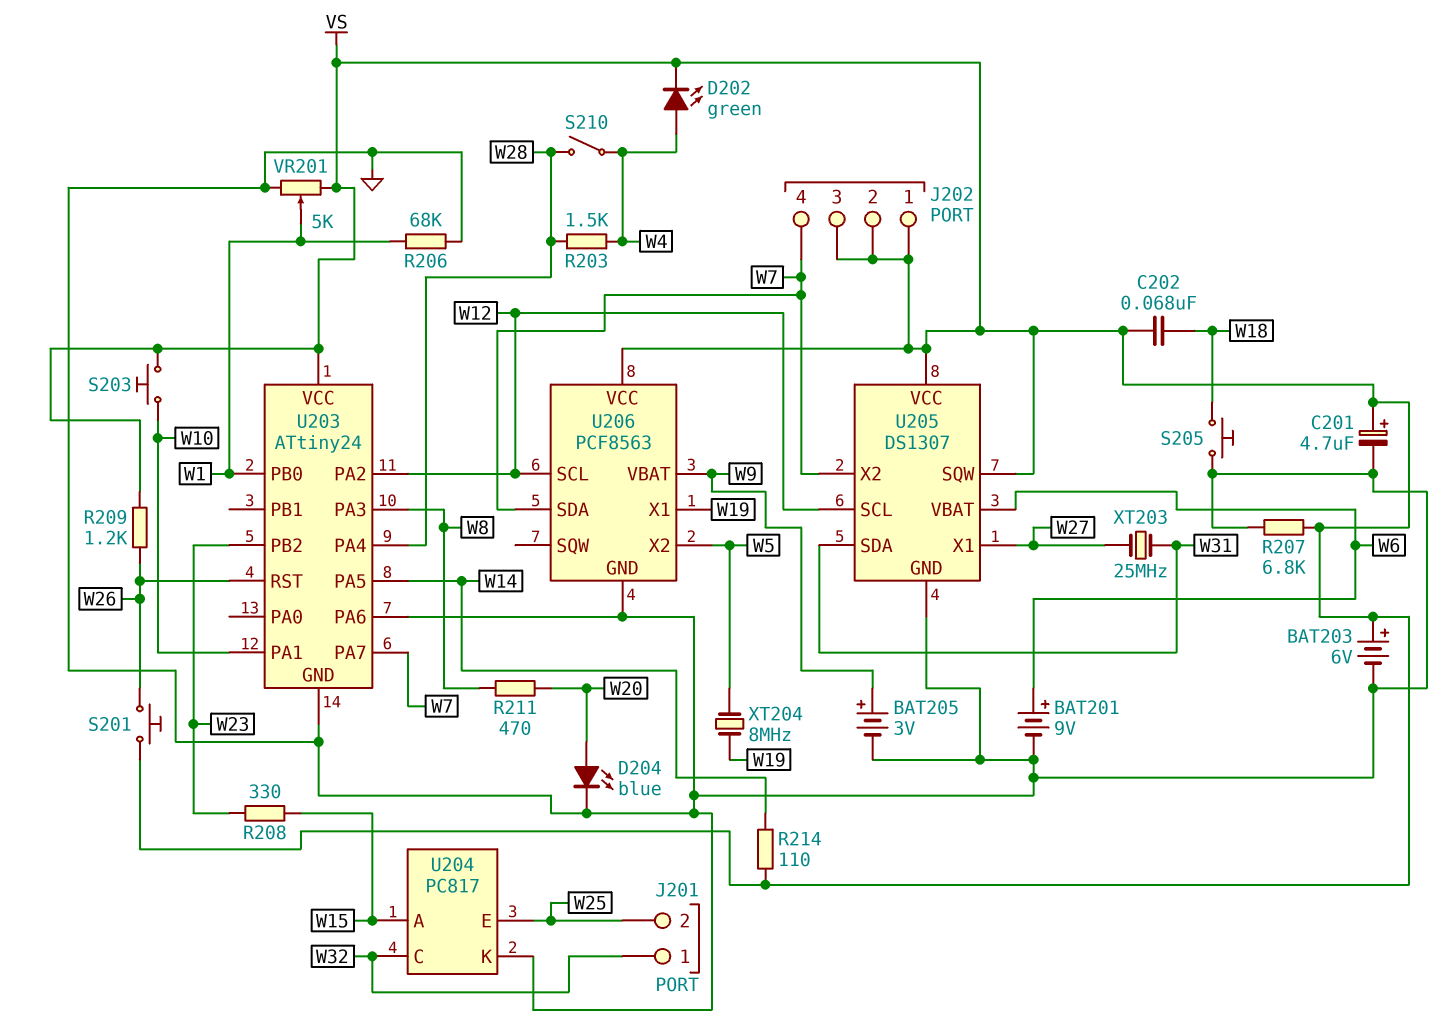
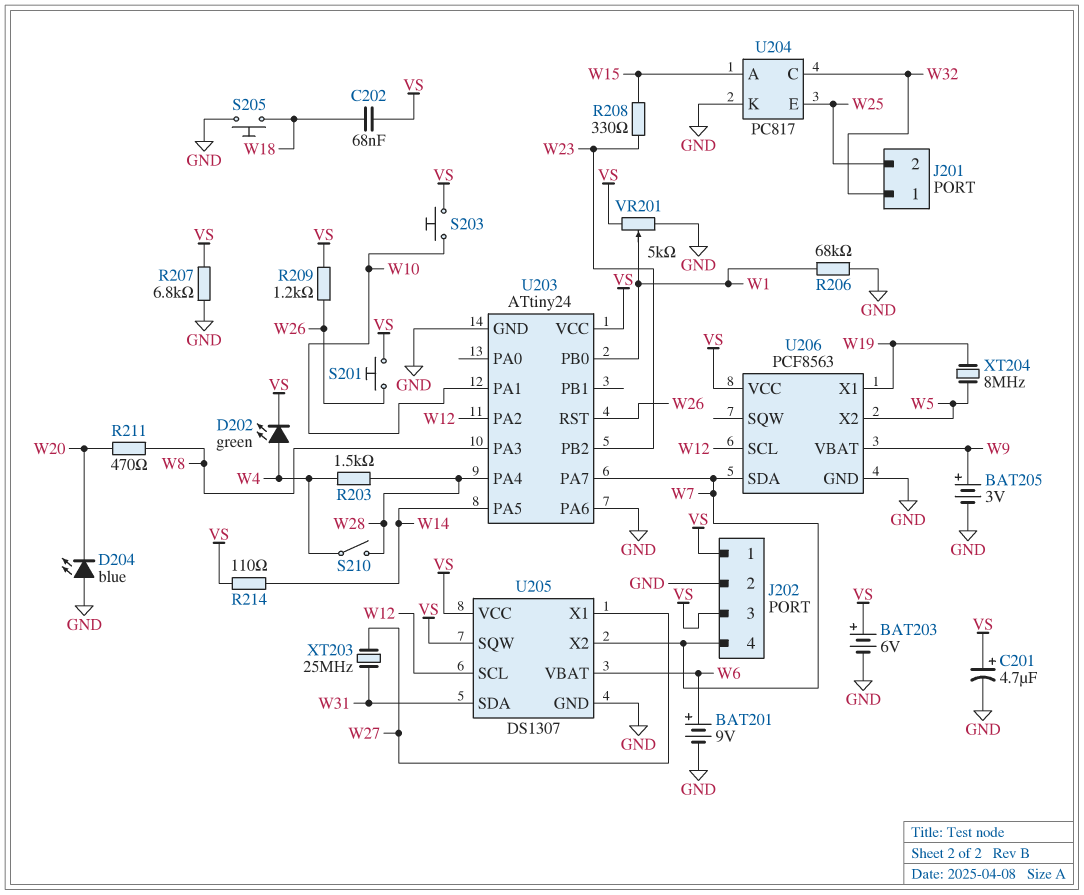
D204: LED blue (A W20, K GND) -> LED blue (A GND, K W20)
J202 pin 2: VS -> GND

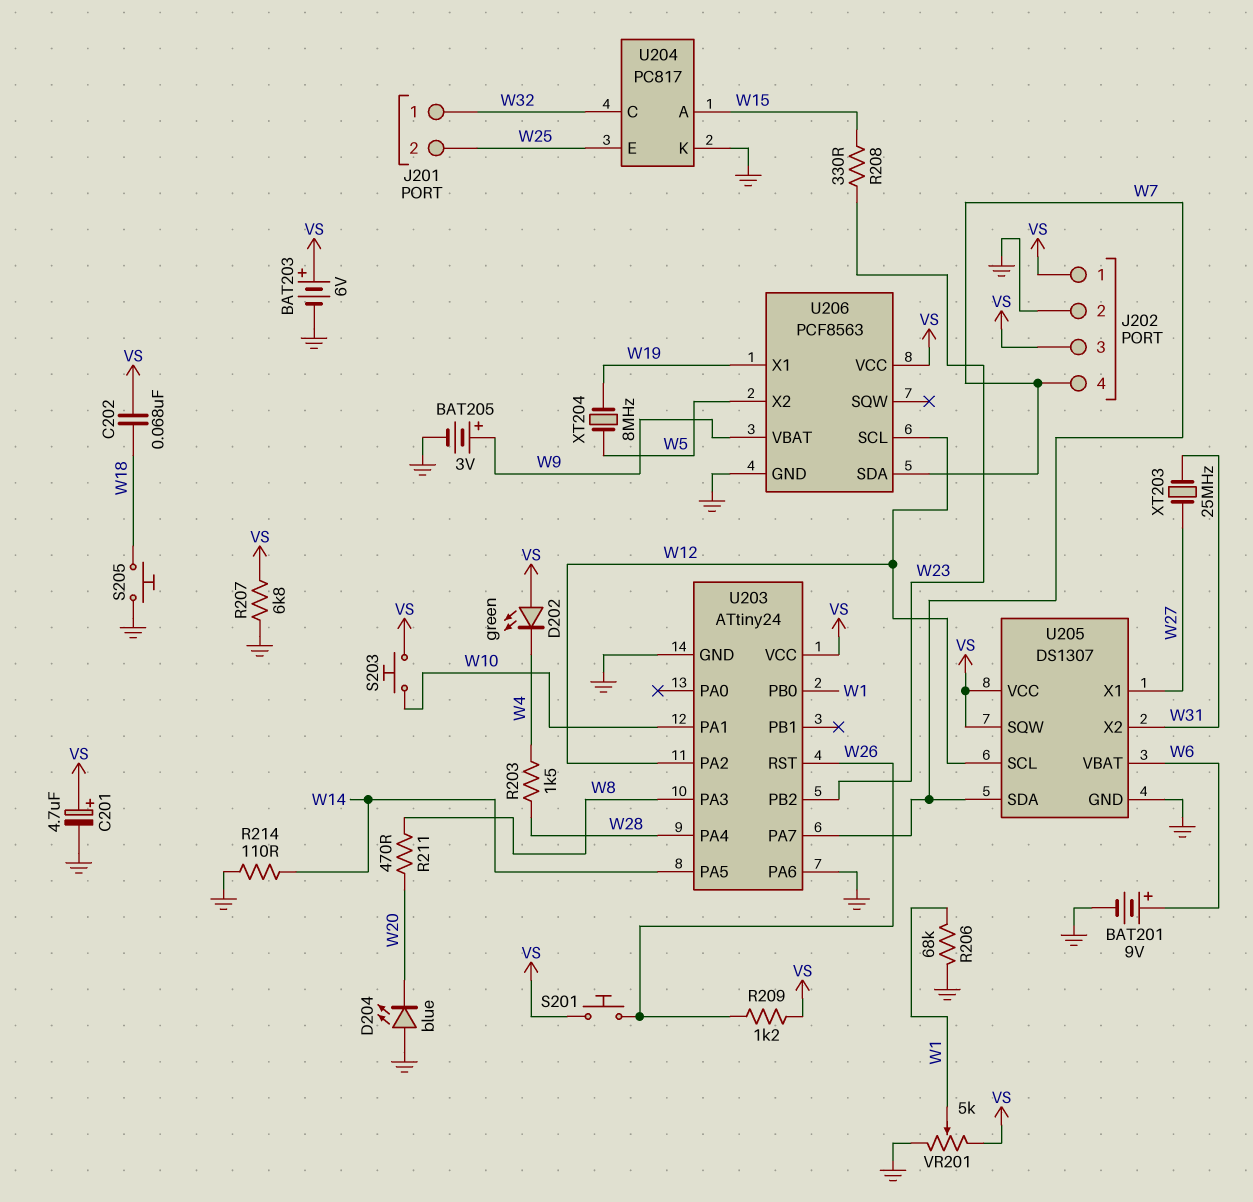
D202: LED green (A W4, K VS) -> LED green (A VS, K W4)
R214: 110 (VS, W14) -> 110 (GND, W14)
S210: switch (W4, W28) -> none
U205 pin SDA: W31 -> W7
U205 pin X2: W7 -> W31

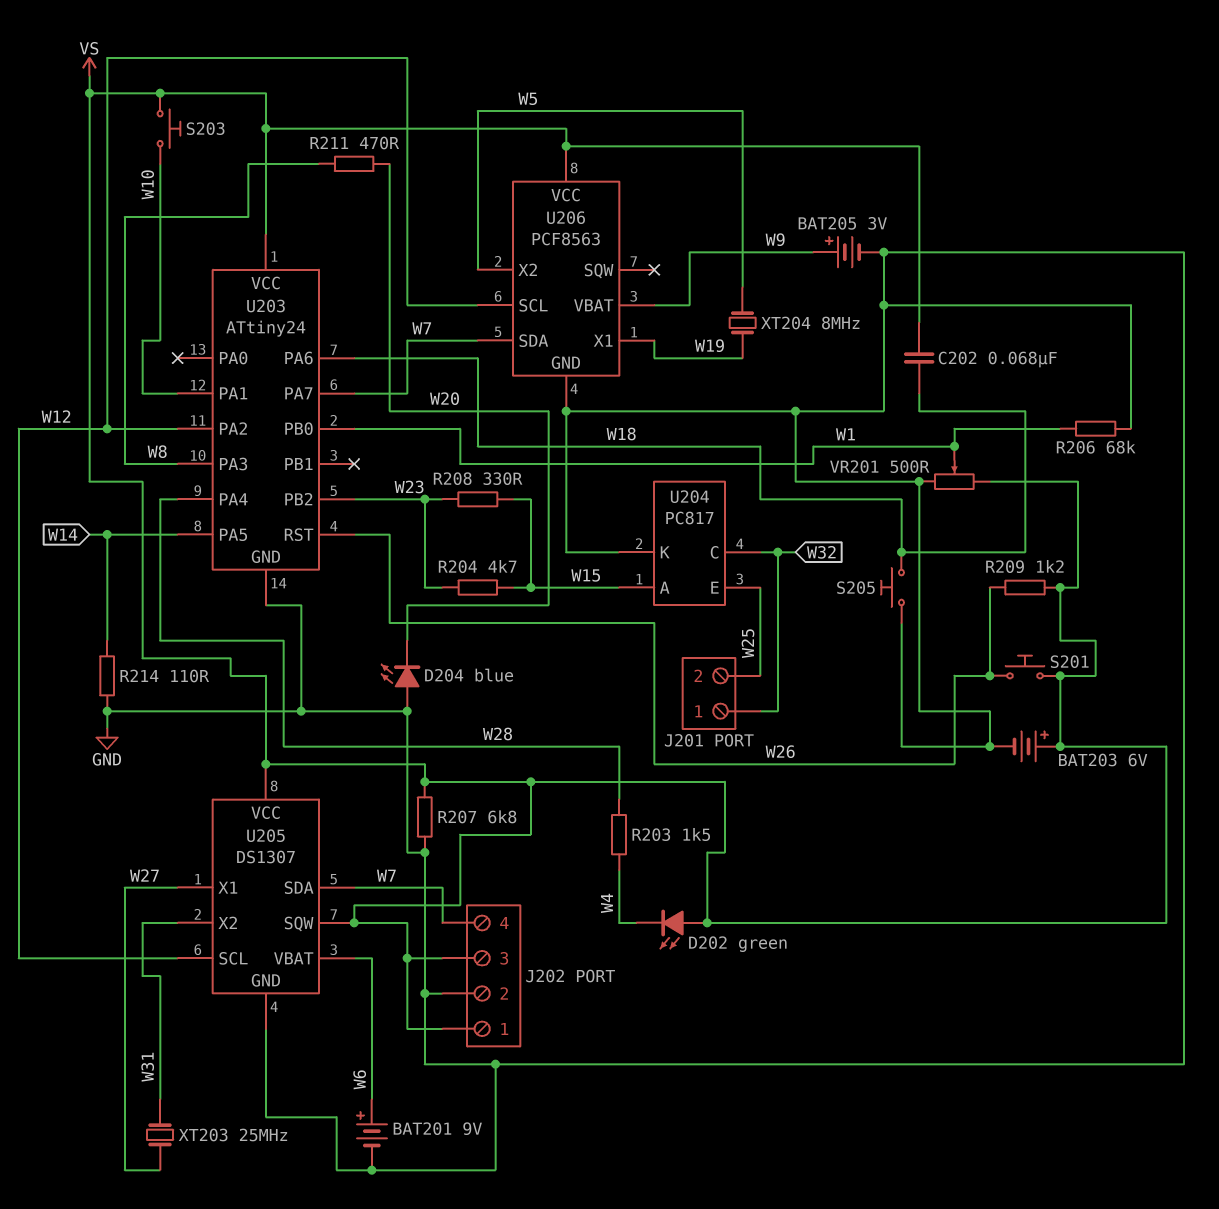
C201: 4.7uF (plus VS, minus GND) -> none
R204: none -> 4.7k (W15, W23)
U203 pin PA6: GND -> W18
VR201: 5k (GND, VS, wiper W1) -> 500 (GND, VS, wiper W1)

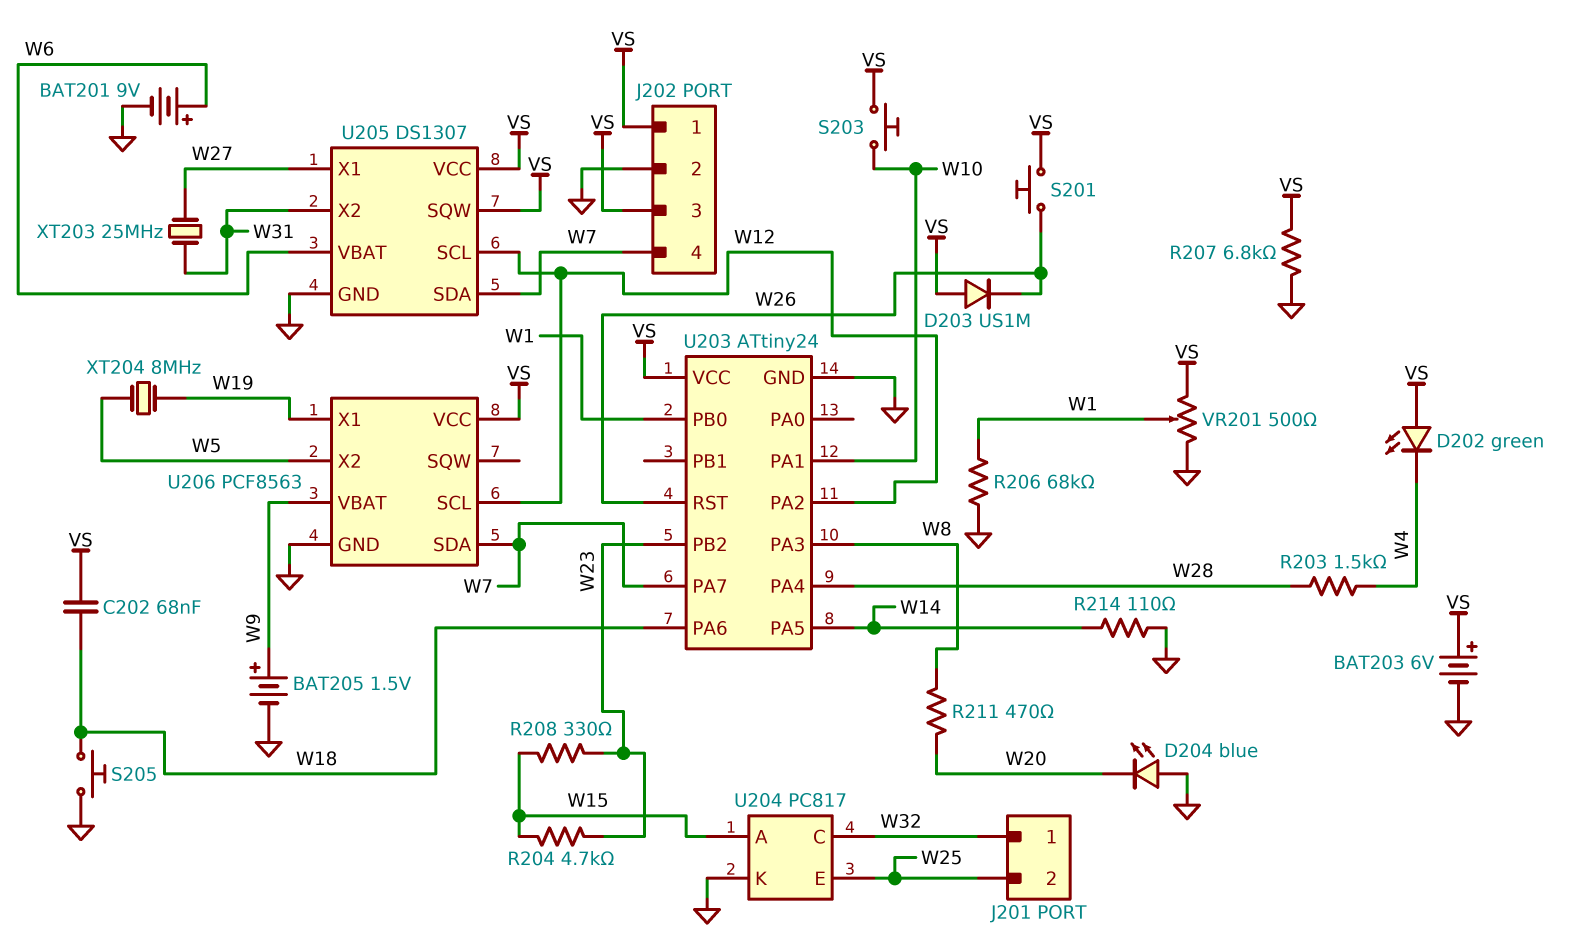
BAT205: 3V (plus W9, minus GND) -> 1.5V (plus W9, minus GND)
D203: none -> diode US1M (A VS, K W26)
R209: 1.2k (VS, W26) -> none

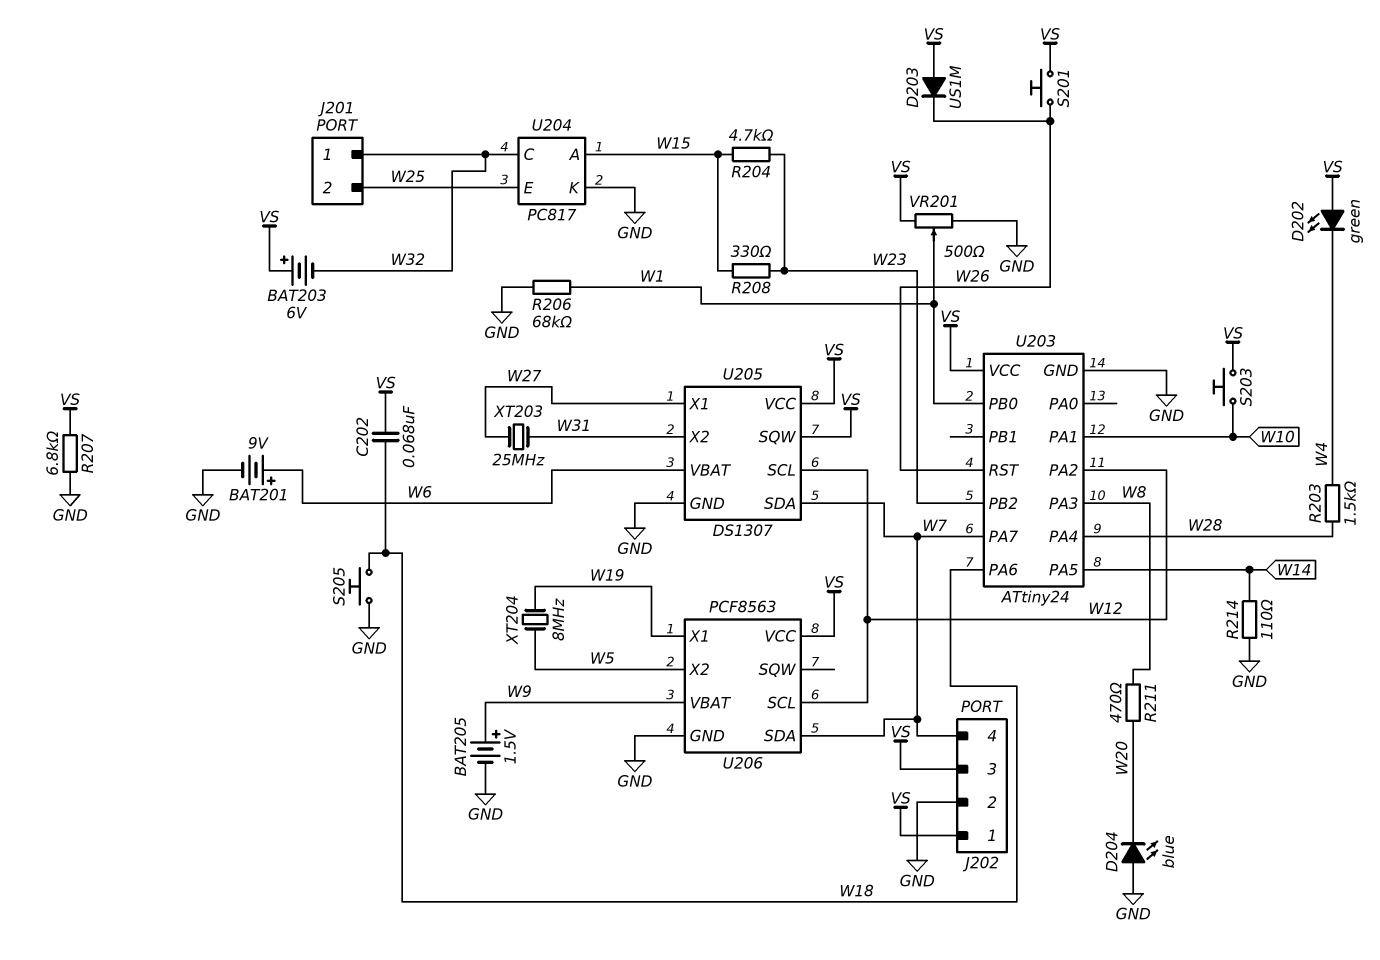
BAT203: 6V (plus VS, minus GND) -> 6V (plus VS, minus W32)

